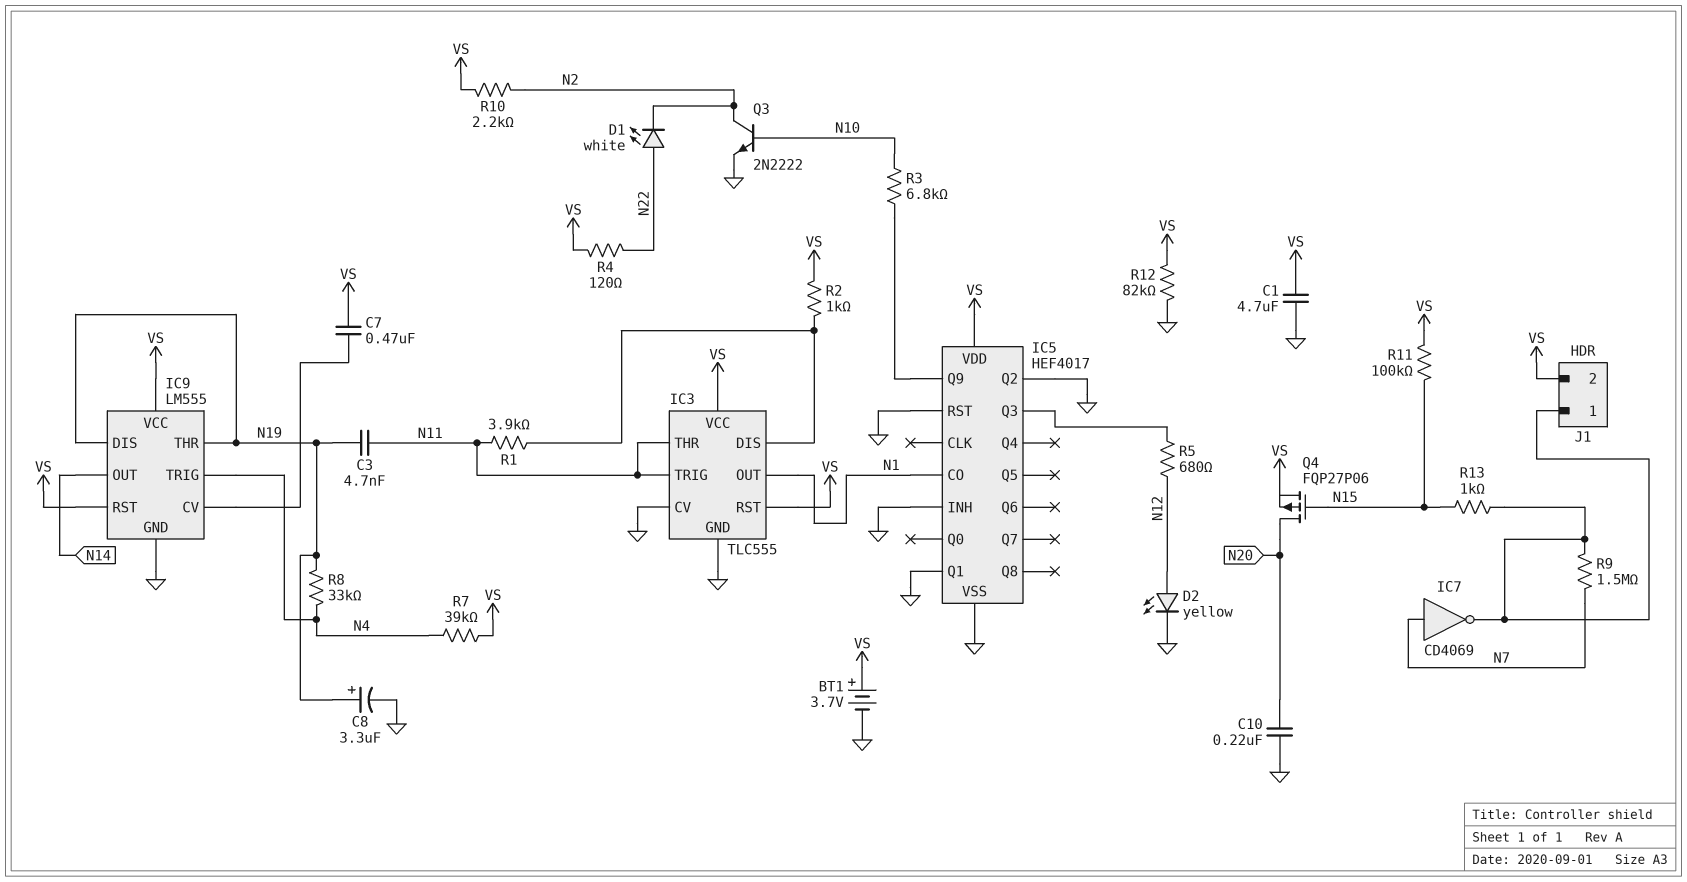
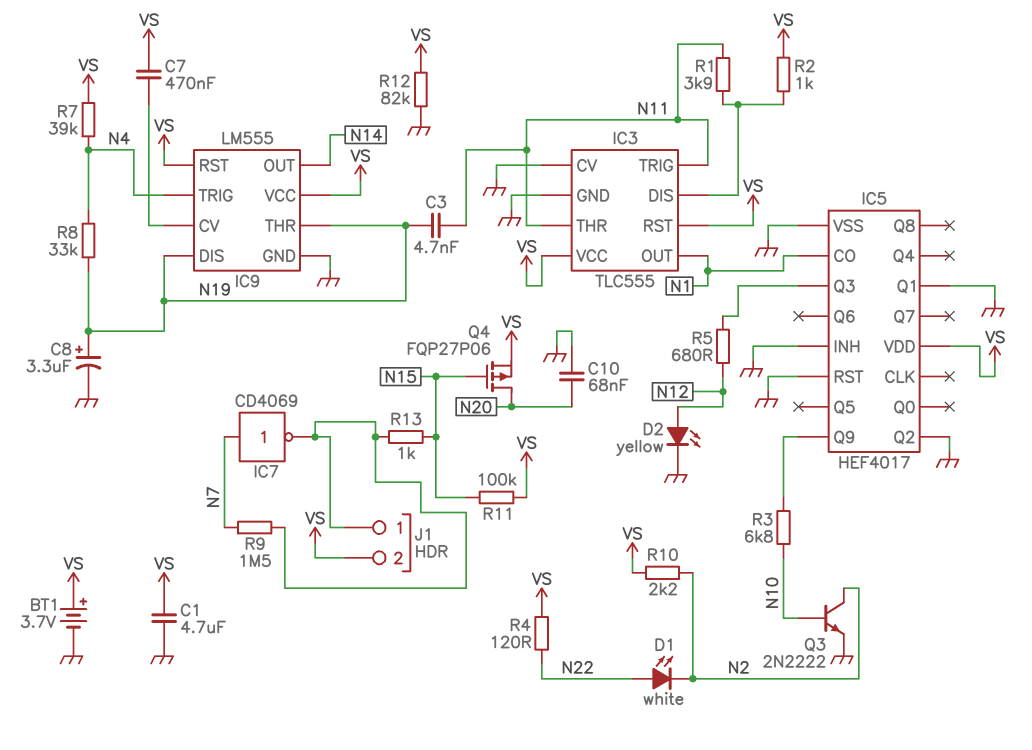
C10: 220nF (GND, N20) -> 68nF (GND, N20)

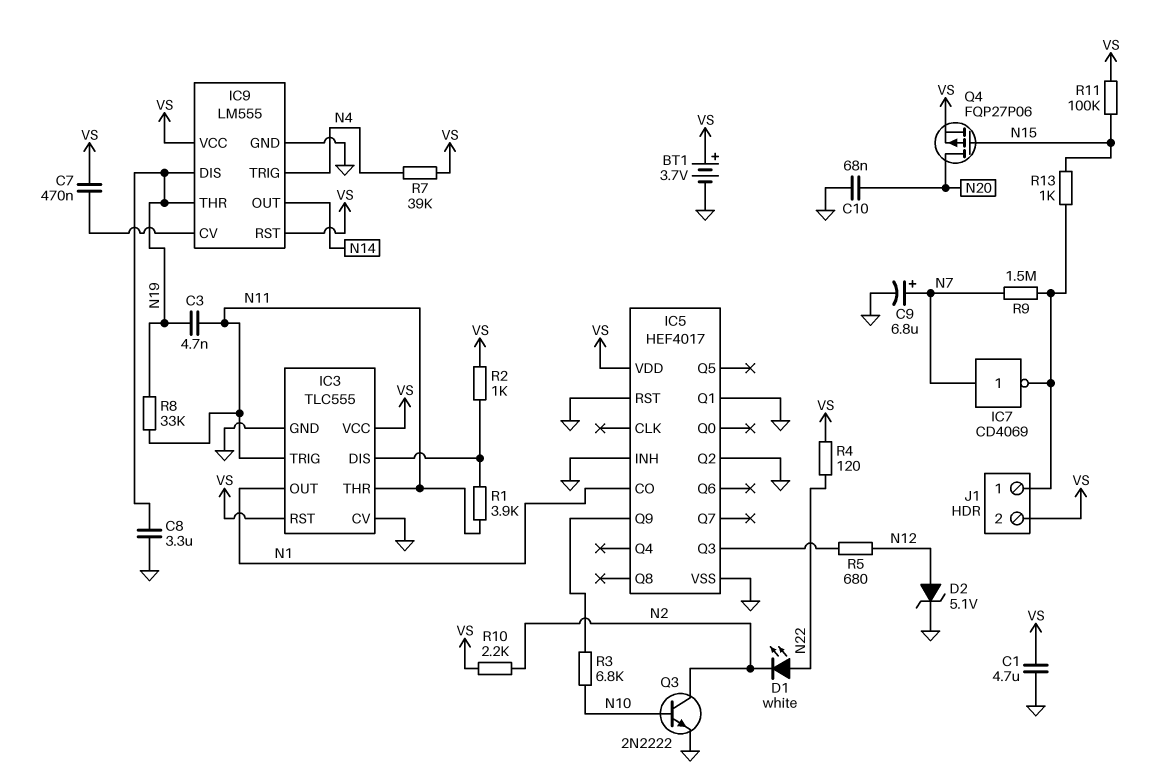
C8: 3.3uF (plus N19, minus GND) -> 3.3uF (GND, N19)
C9: none -> 6.8uF (plus N7, minus GND)
D2: LED yellow (A N12, K GND) -> zener 5.1V (A N12, K GND)
R8: 33k (N4, N19) -> 33k (N11, N19)
R12: 82k (GND, VS) -> none

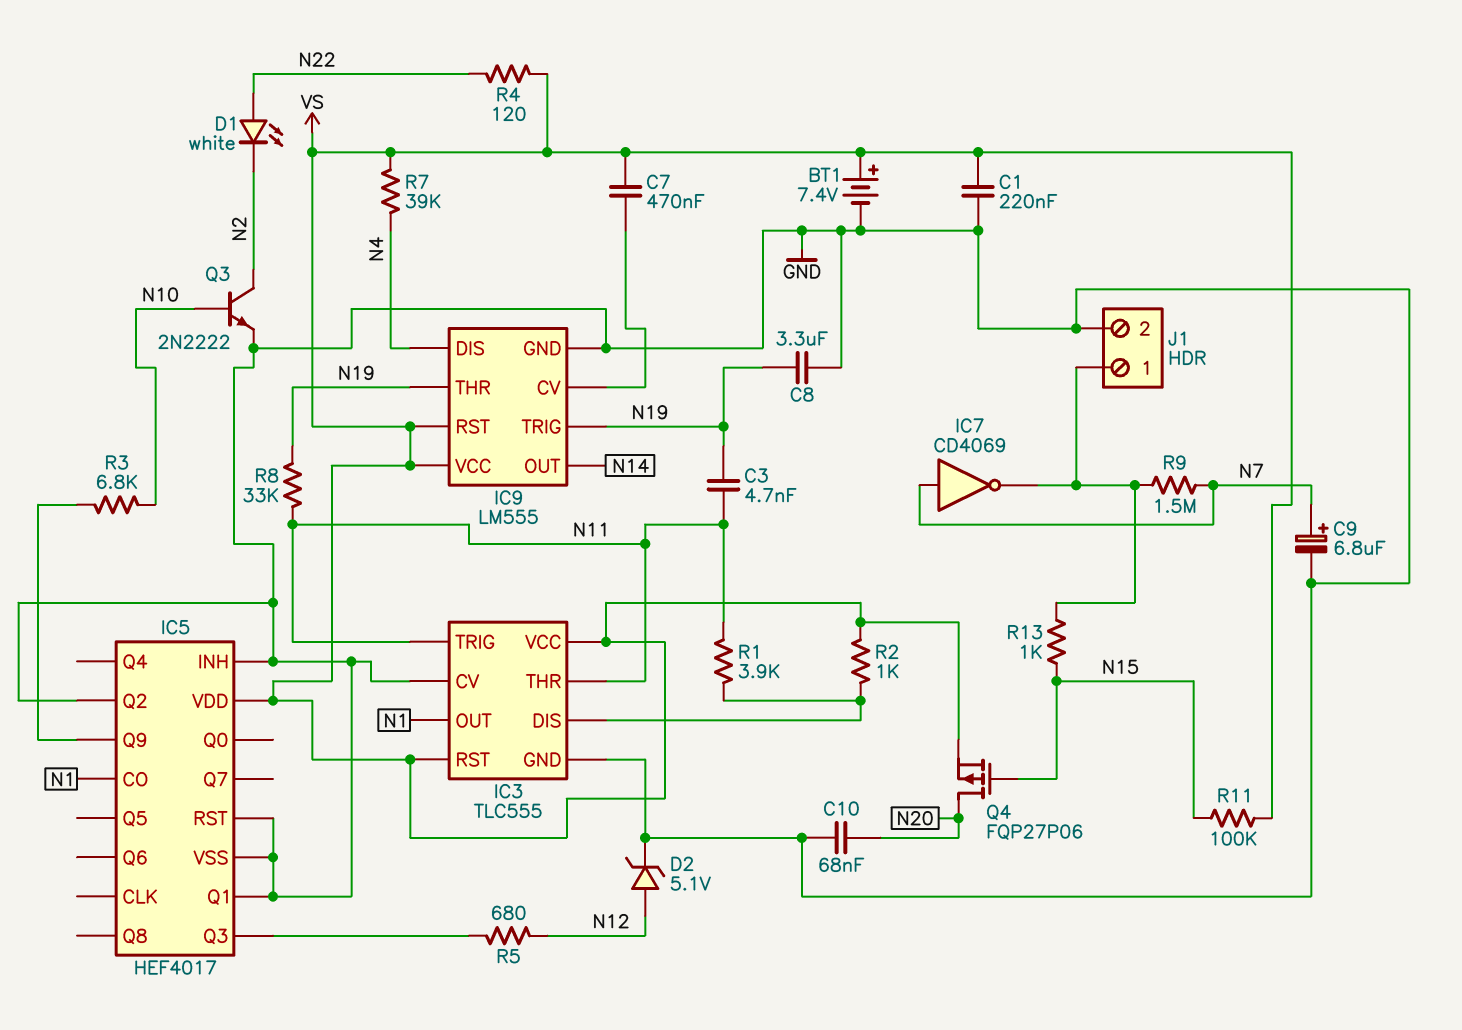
BT1: 3.7V (plus VS, minus GND) -> 7.4V (plus VS, minus GND)
C1: 4.7uF (GND, VS) -> 220nF (GND, VS)
IC9 pin DIS: N19 -> N4
IC9 pin TRIG: N4 -> N19
J1 pin 2: VS -> GND
R10: 2.2k (N2, VS) -> none

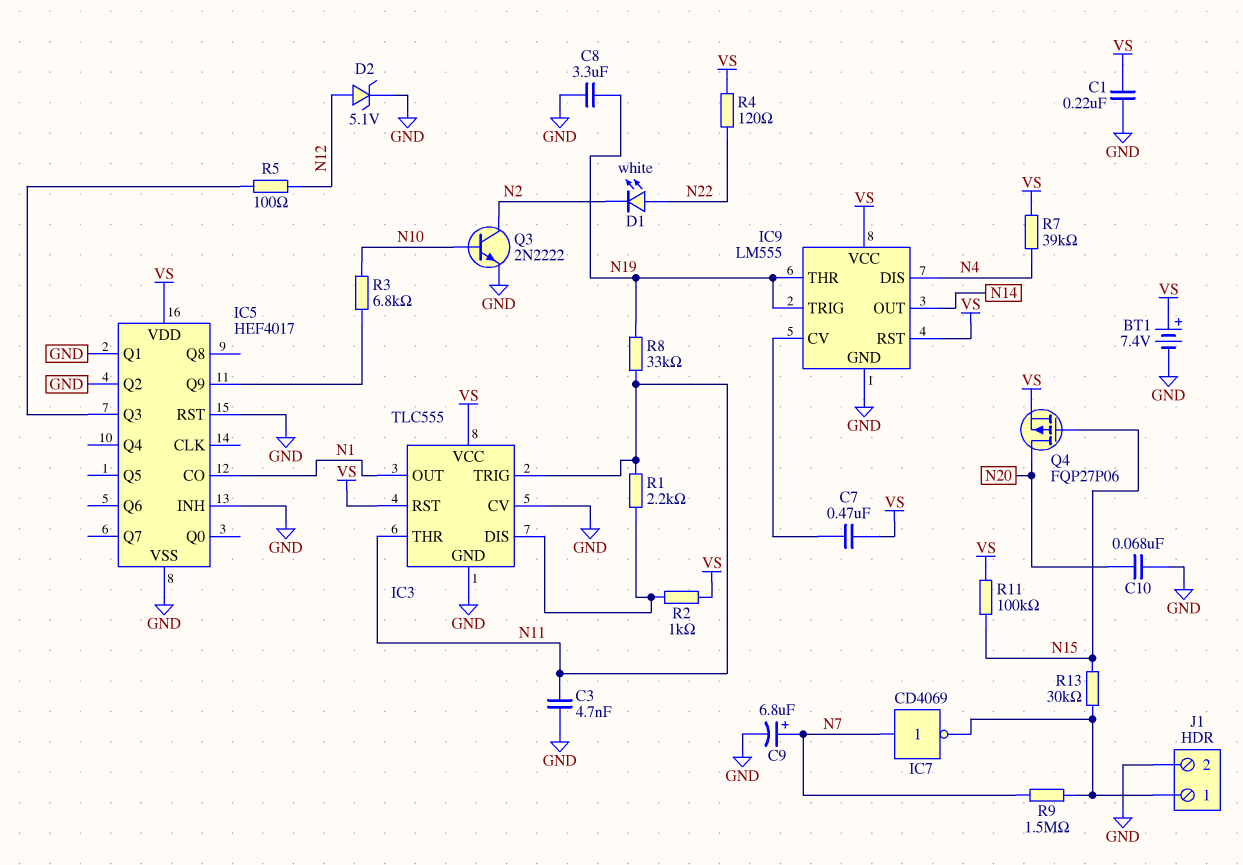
C3: 4.7nF (N11, N19) -> 4.7nF (GND, N11)
R1: 3.9k (IC3/DIS, N11) -> 2.2k (IC3/DIS, N11)
R5: 680 (IC5/Q3, N12) -> 100 (IC5/Q3, N12)
R13: 1k (J1/1, N15) -> 30k (J1/1, N15)

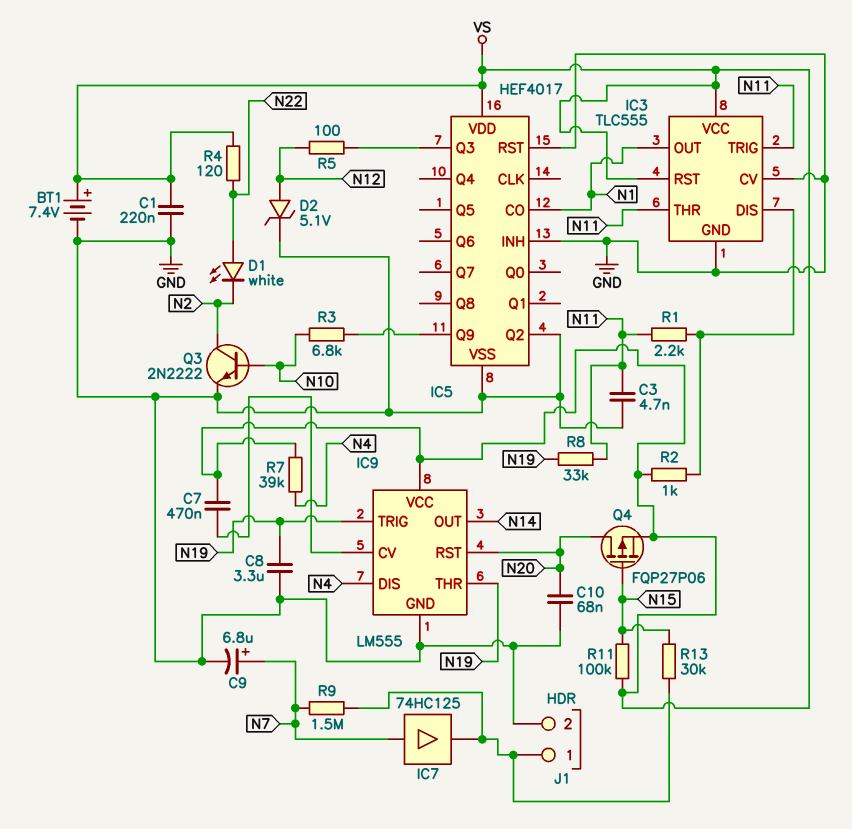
IC5 pin Q1: GND -> none
IC7: NOT CD4069 (in N7, out J1/1) -> buffer 74HC125 (in N7, out J1/1)
IC9 pin RST: VS -> N20

